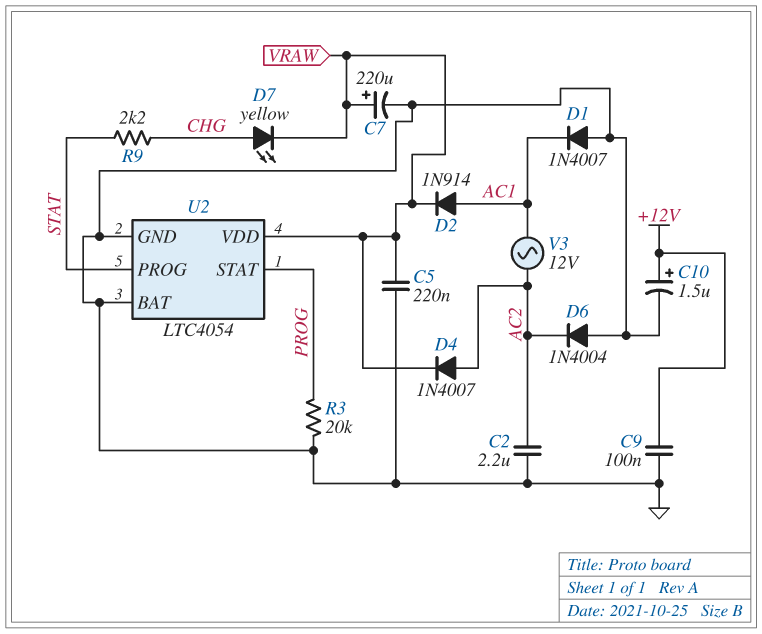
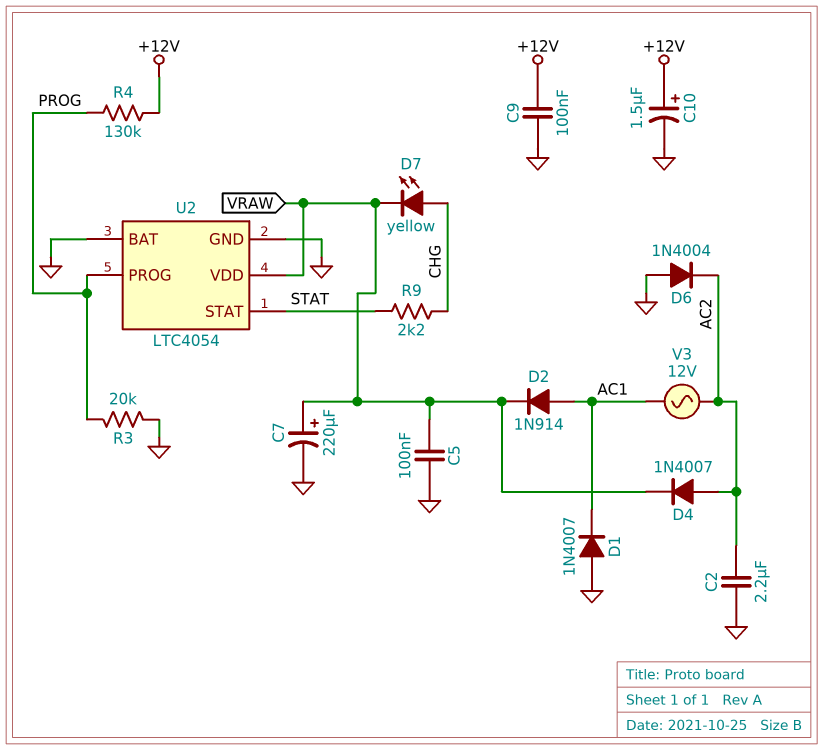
C5: 220nF (GND, VRAW) -> 100nF (GND, VRAW)
R4: none -> 130k (+12V, PROG)
U2 pin PROG: STAT -> PROG
U2 pin STAT: PROG -> STAT

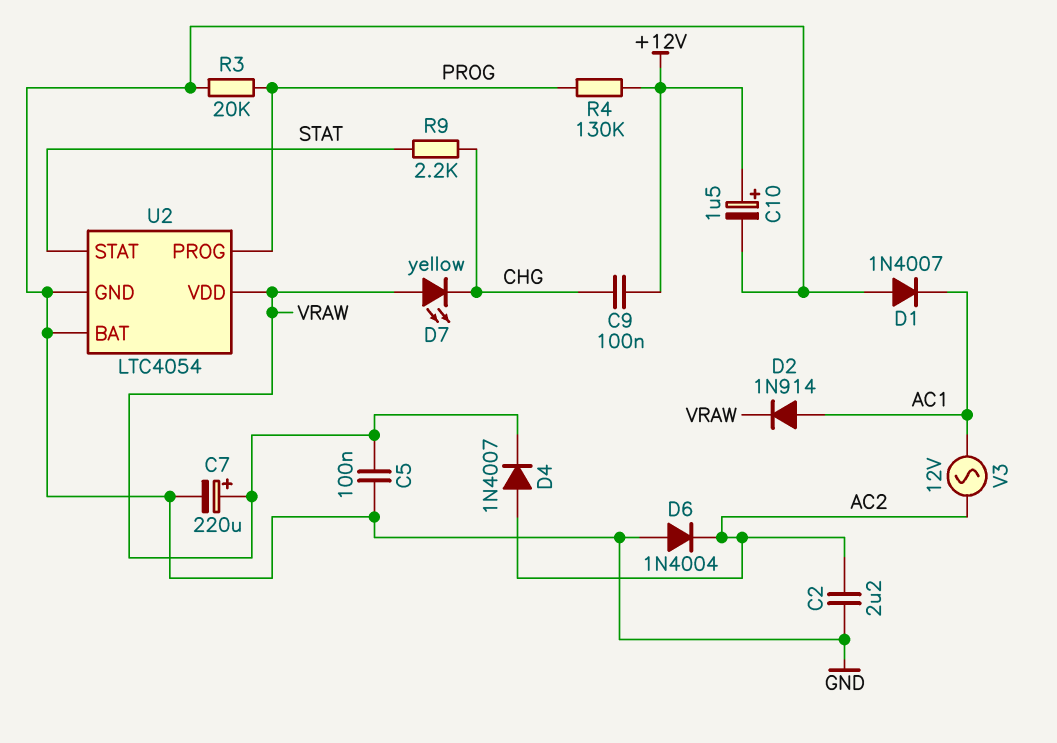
C9: 100nF (+12V, GND) -> 100nF (+12V, CHG)
D7: LED yellow (A CHG, K VRAW) -> LED yellow (A VRAW, K CHG)

